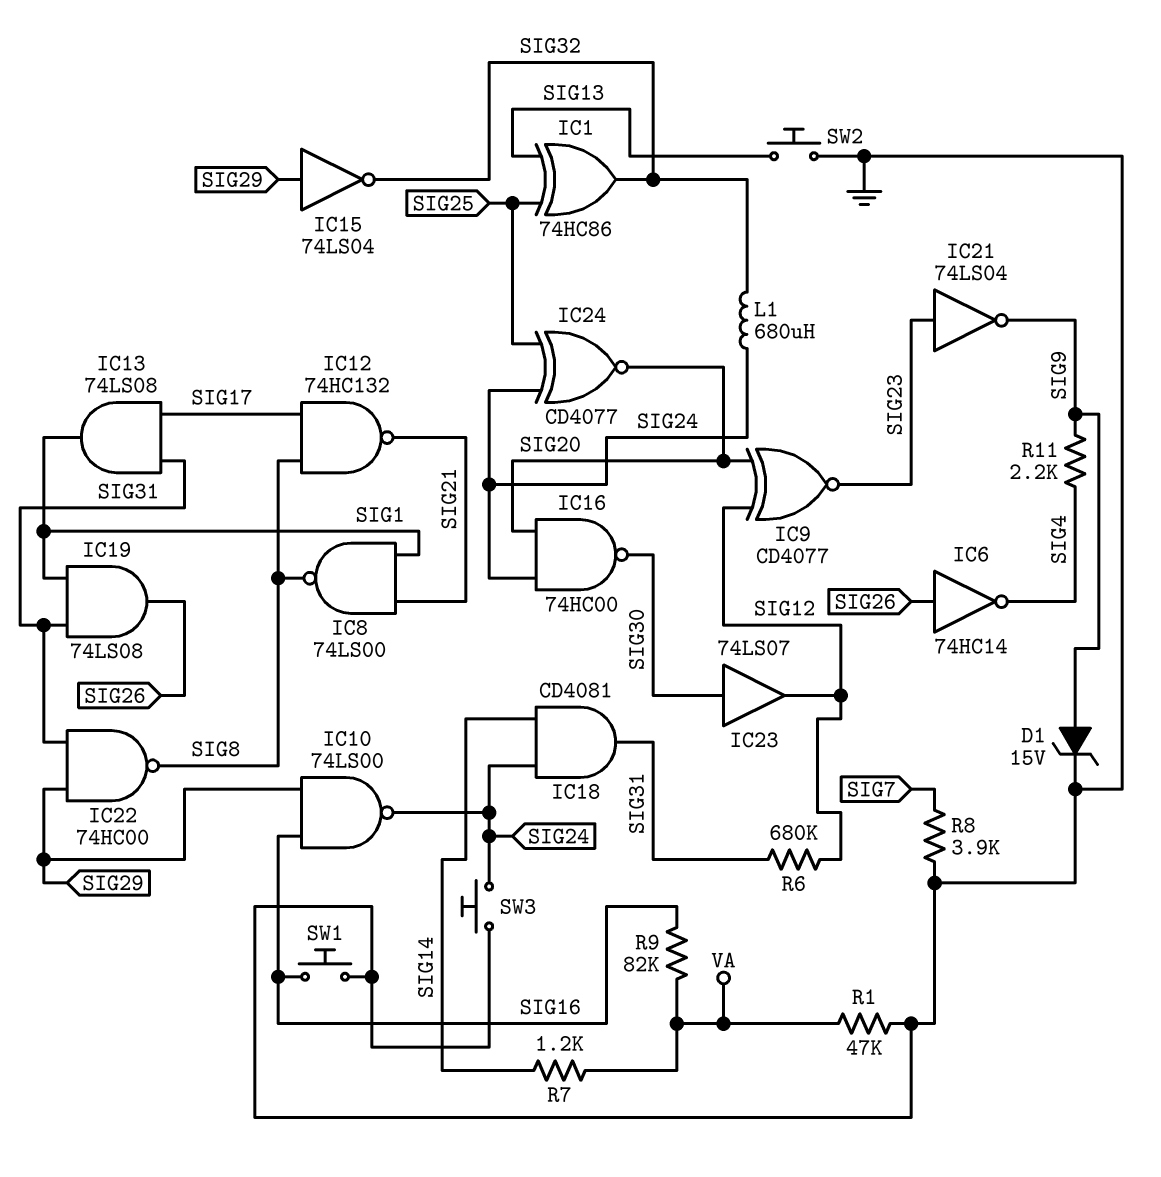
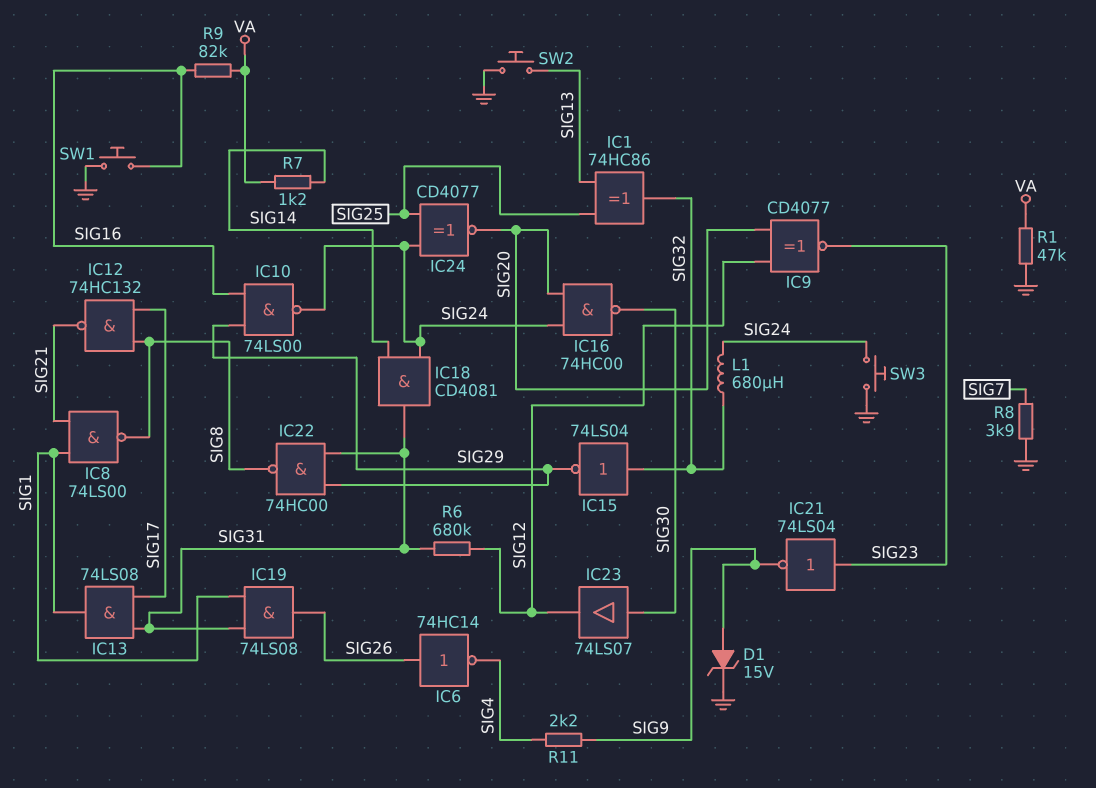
IC15: NOT 74LS04 (in SIG29, out SIG32) -> NOT 74LS04 (in SIG32, out SIG29)

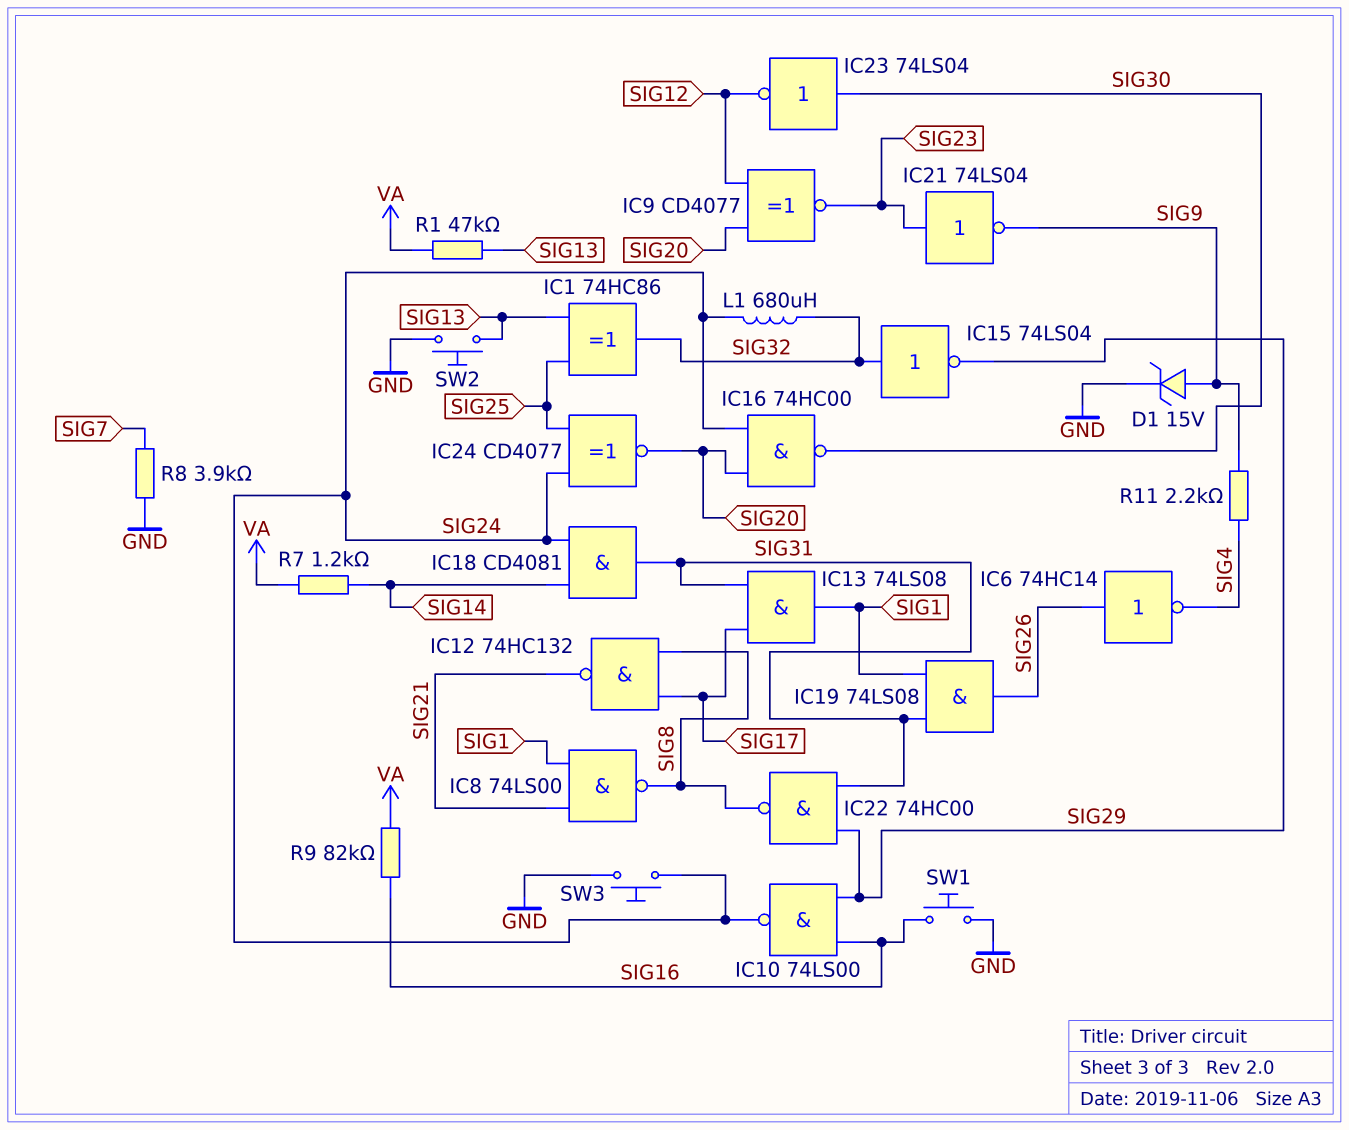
IC23: buffer 74LS07 (in SIG30, out SIG12) -> NOT 74LS04 (in SIG30, out SIG12)
R1: 47k (GND, VA) -> 47k (SIG13, VA)
R6: 680k (SIG12, SIG31) -> none

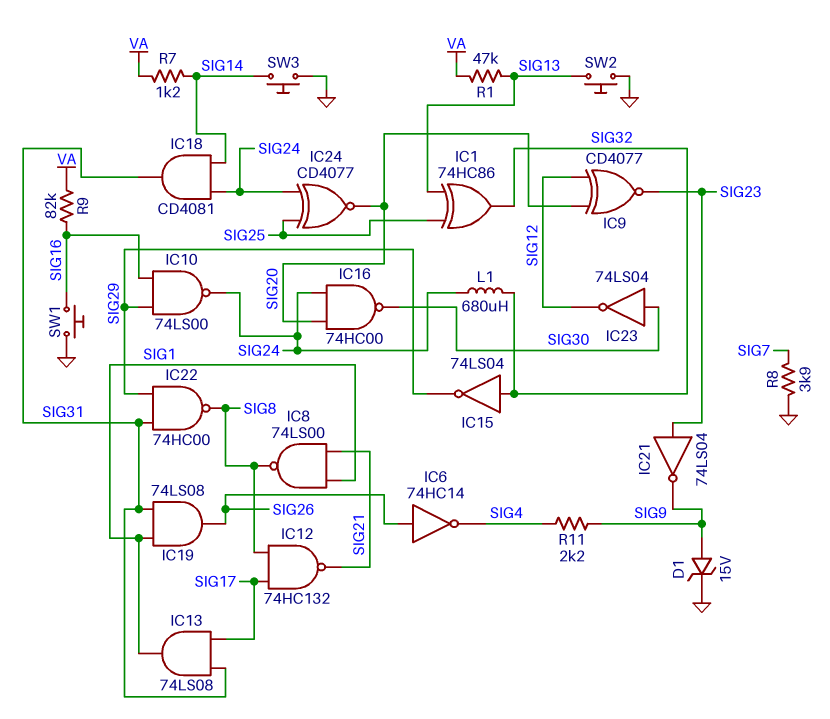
SW3: button (GND, SIG24) -> button (GND, SIG14)

